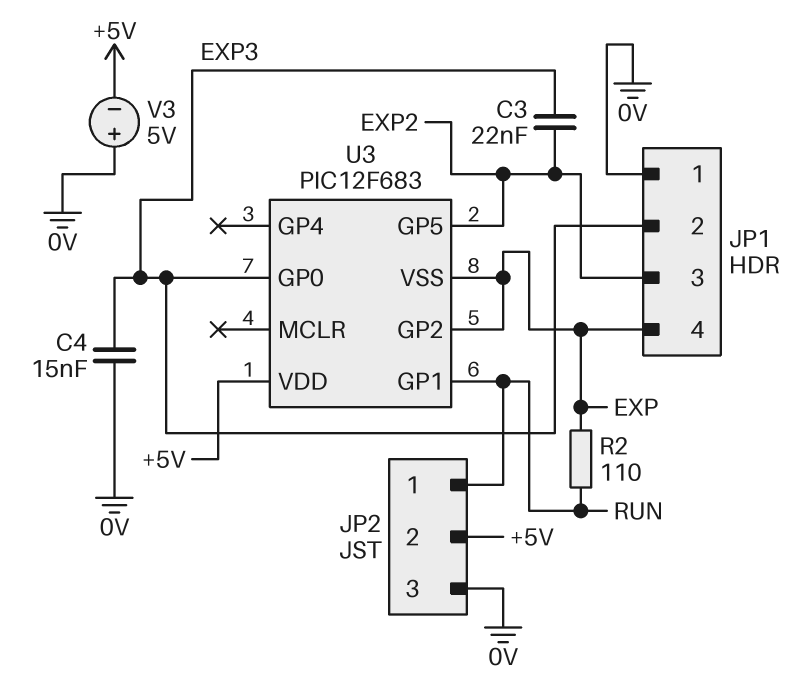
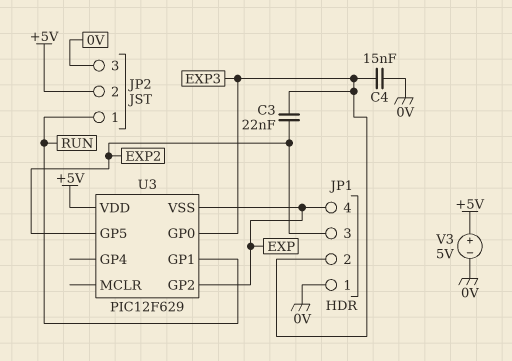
R2: 110 (EXP, RUN) -> none
U3: PIC12F683 -> PIC12F629
V3: 5V (plus 0V, minus +5V) -> 5V (plus +5V, minus 0V)

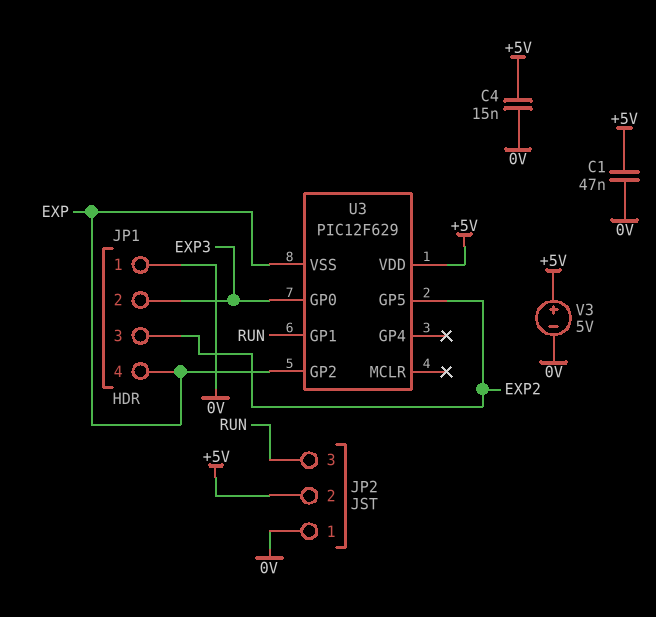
C1: none -> 47nF (+5V, 0V)
C3: 22nF (EXP2, EXP3) -> none
C4: 15nF (0V, EXP3) -> 15nF (+5V, 0V)
JP2 pin 1: RUN -> 0V
JP2 pin 3: 0V -> RUN

